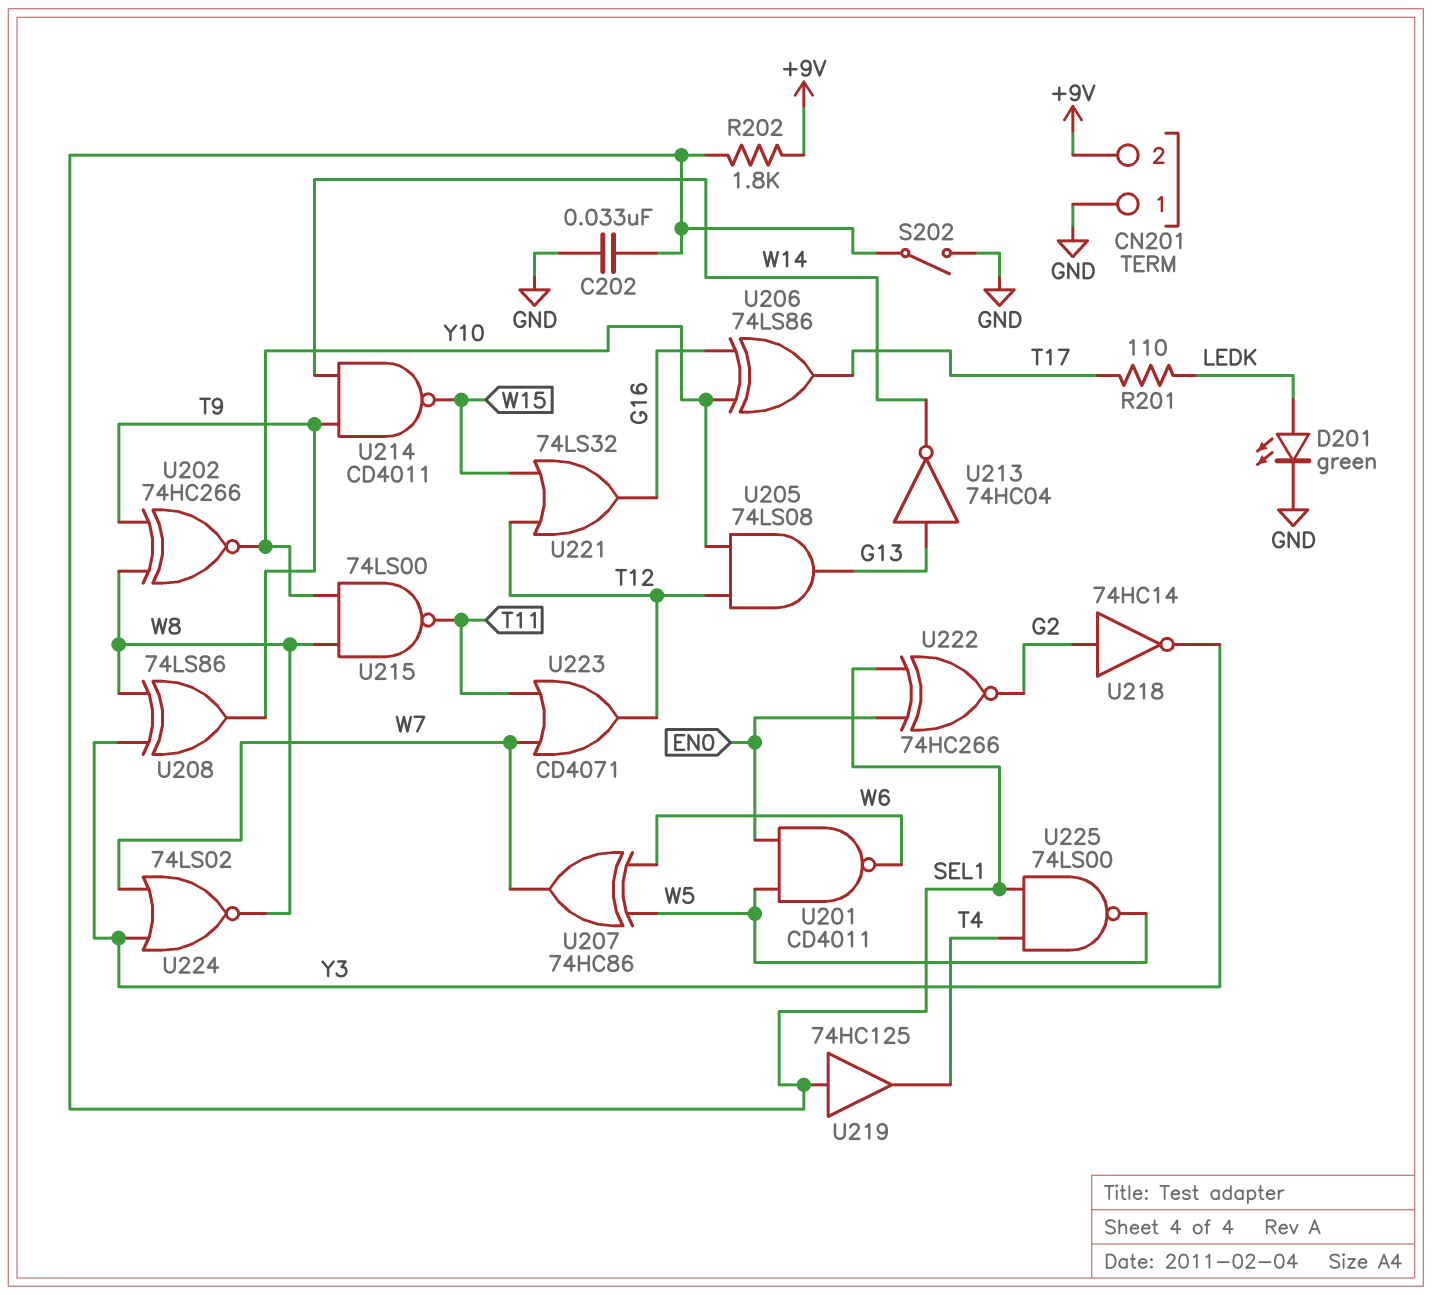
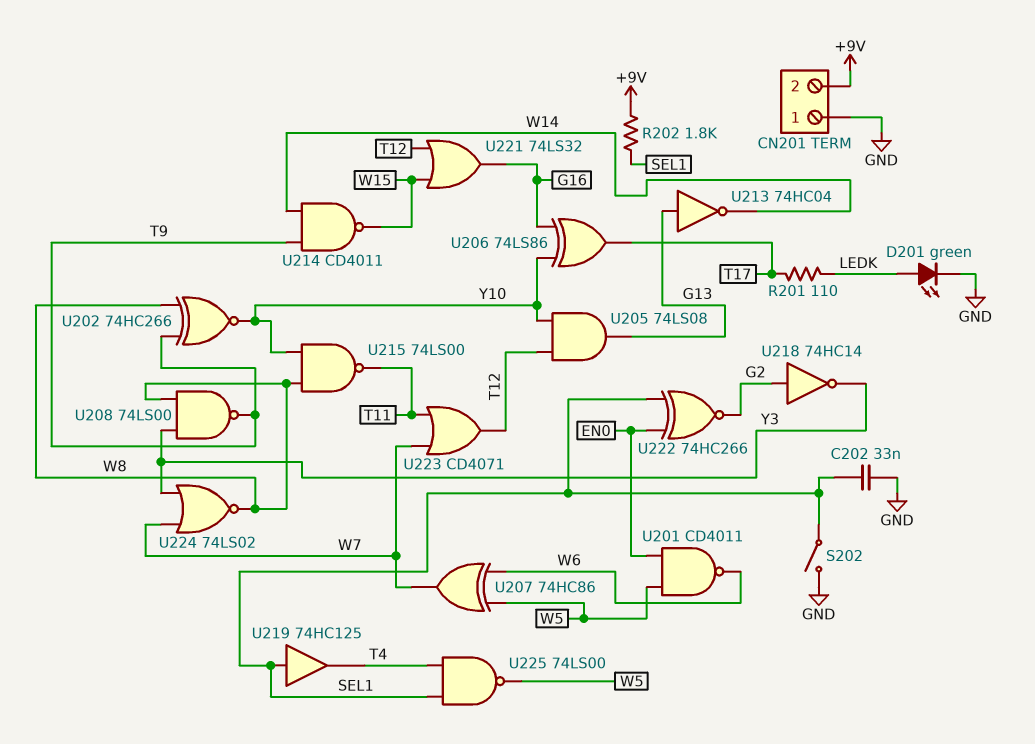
U208: XOR 74LS86 (in W8, in Y3, out T9) -> NAND 74LS00 (in W8, in Y3, out T9)

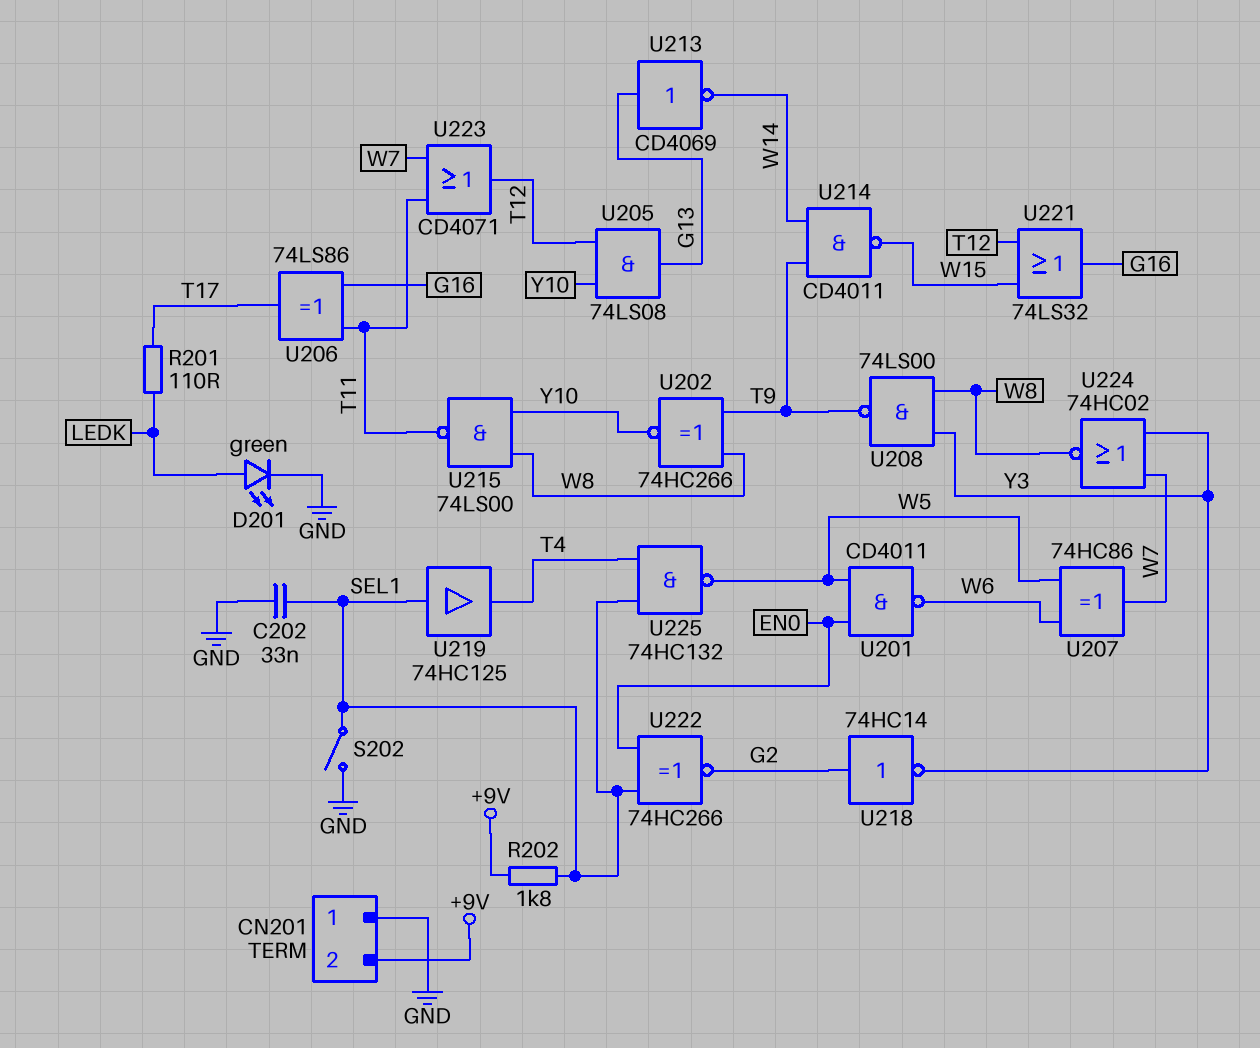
U206: XOR 74LS86 (in G16, in Y10, out T17) -> XOR 74LS86 (in G16, in T11, out T17)
U213: NOT 74HC04 (in G13, out W14) -> NOT CD4069 (in G13, out W14)
U224: NOR 74LS02 (in W7, in Y3, out W8) -> NOR 74HC02 (in W7, in Y3, out W8)
U225: NAND 74LS00 (in SEL1, in T4, out W5) -> NAND 74HC132 (in SEL1, in T4, out W5)

